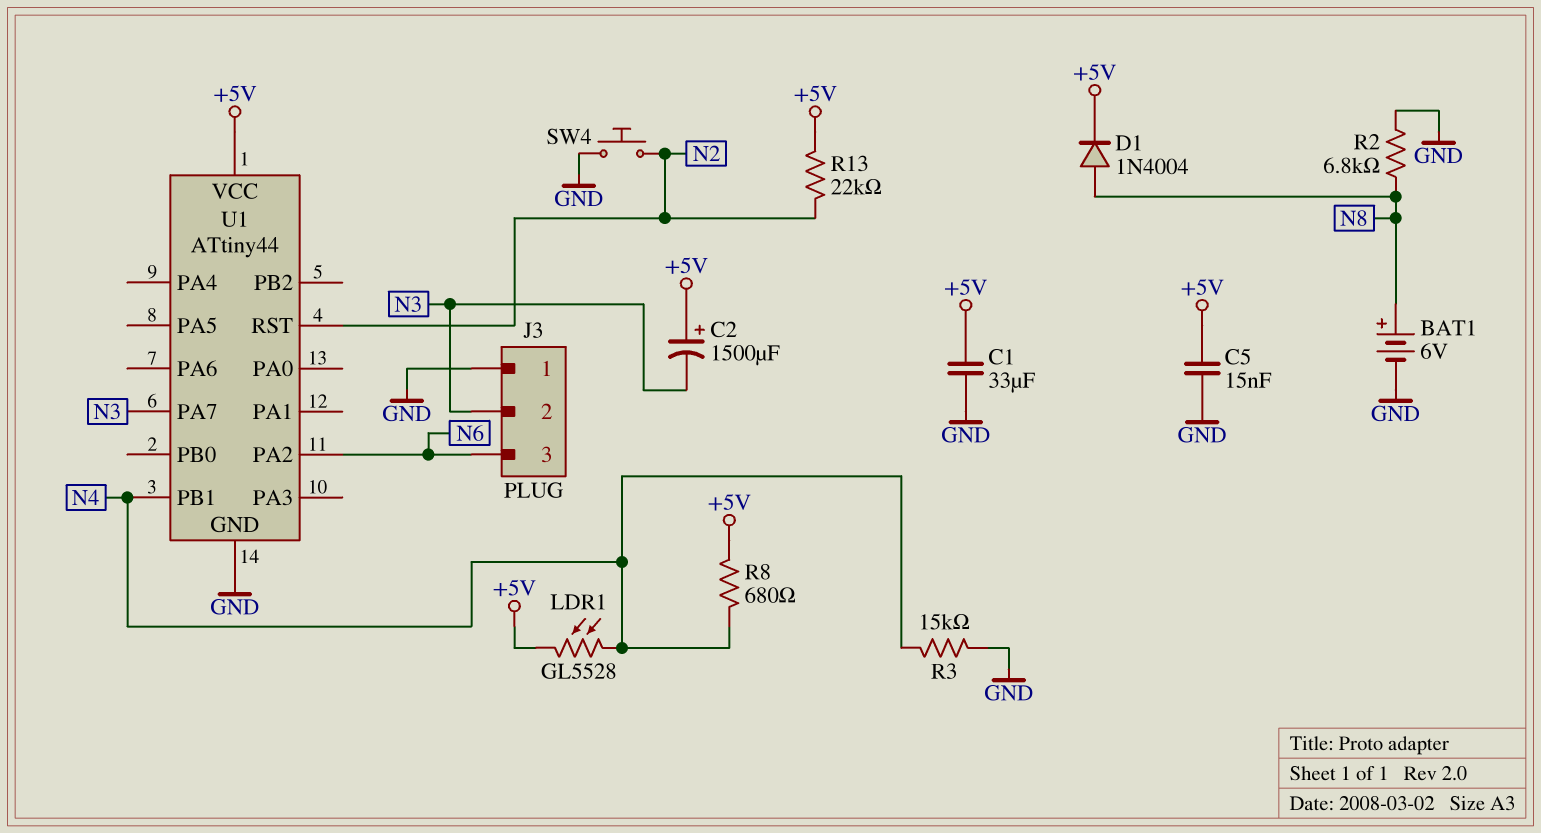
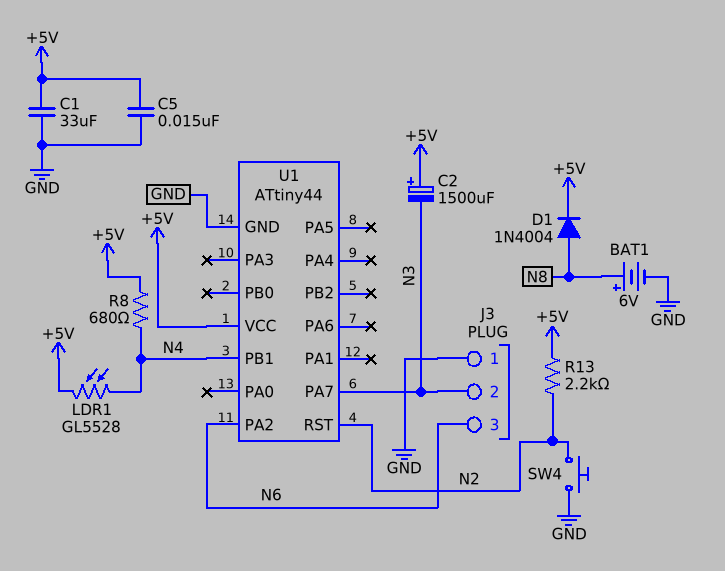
R2: 6.8k (GND, N8) -> none
R3: 15k (GND, N4) -> none
R13: 22k (+5V, N2) -> 2.2k (+5V, N2)

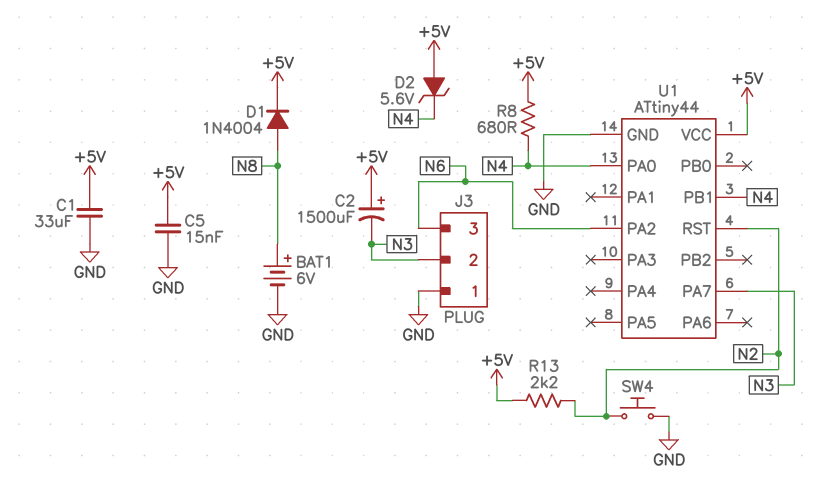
D2: none -> zener 5.6V (A +5V, K N4)
LDR1: GL5528 (+5V, N4) -> none
U1 pin PA0: none -> N4

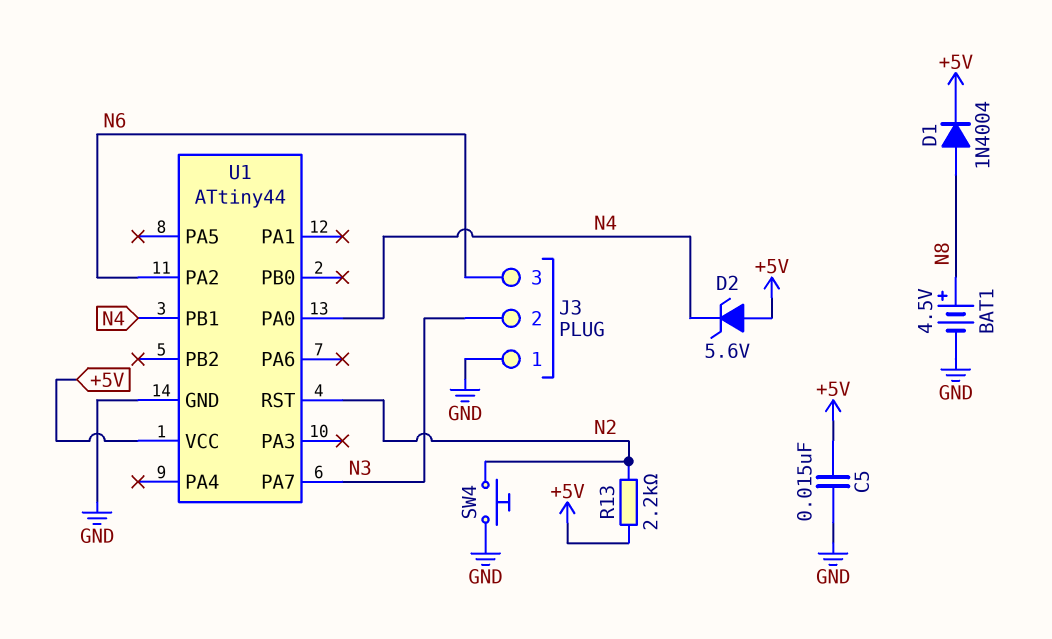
BAT1: 6V (plus N8, minus GND) -> 4.5V (plus N8, minus GND)
C1: 33uF (+5V, GND) -> none
C2: 1500uF (plus +5V, minus N3) -> none
R8: 680 (+5V, N4) -> none

